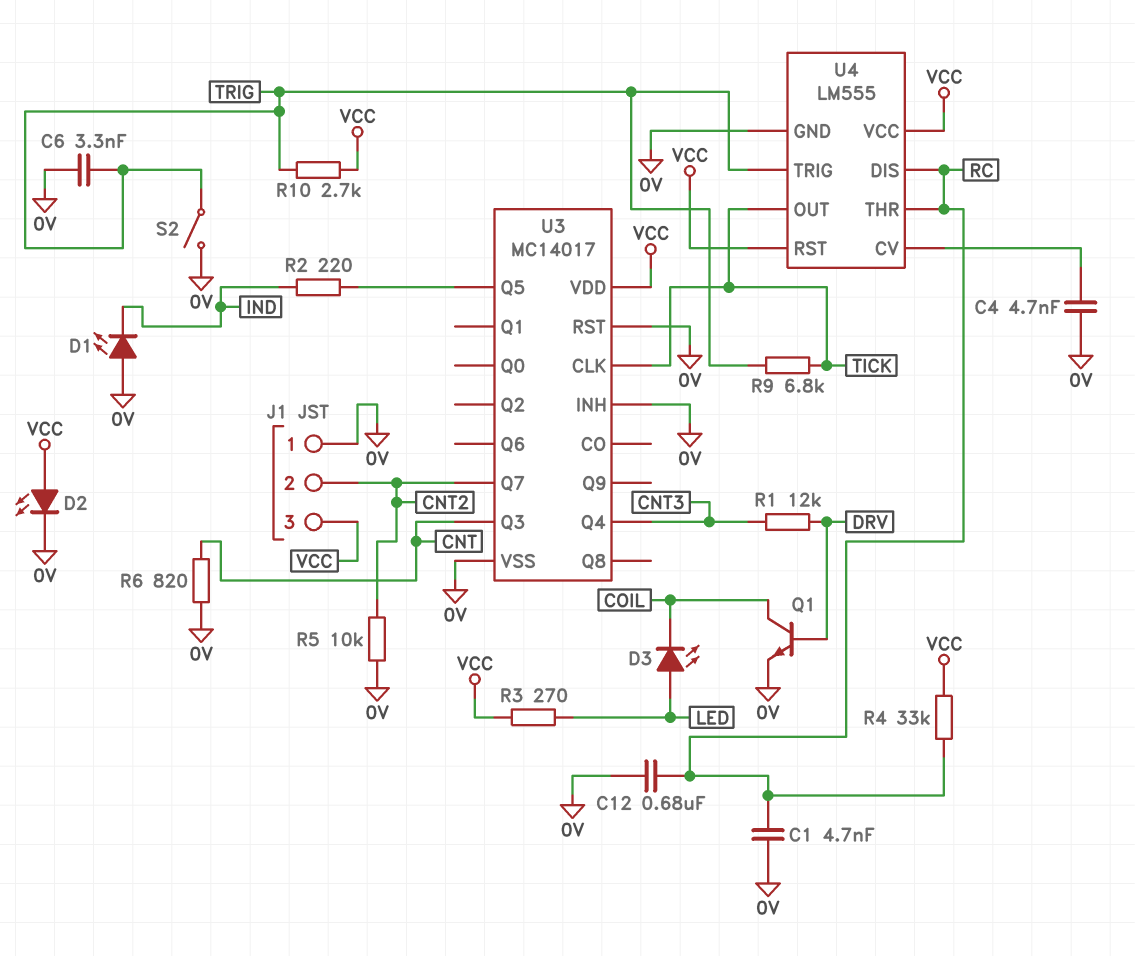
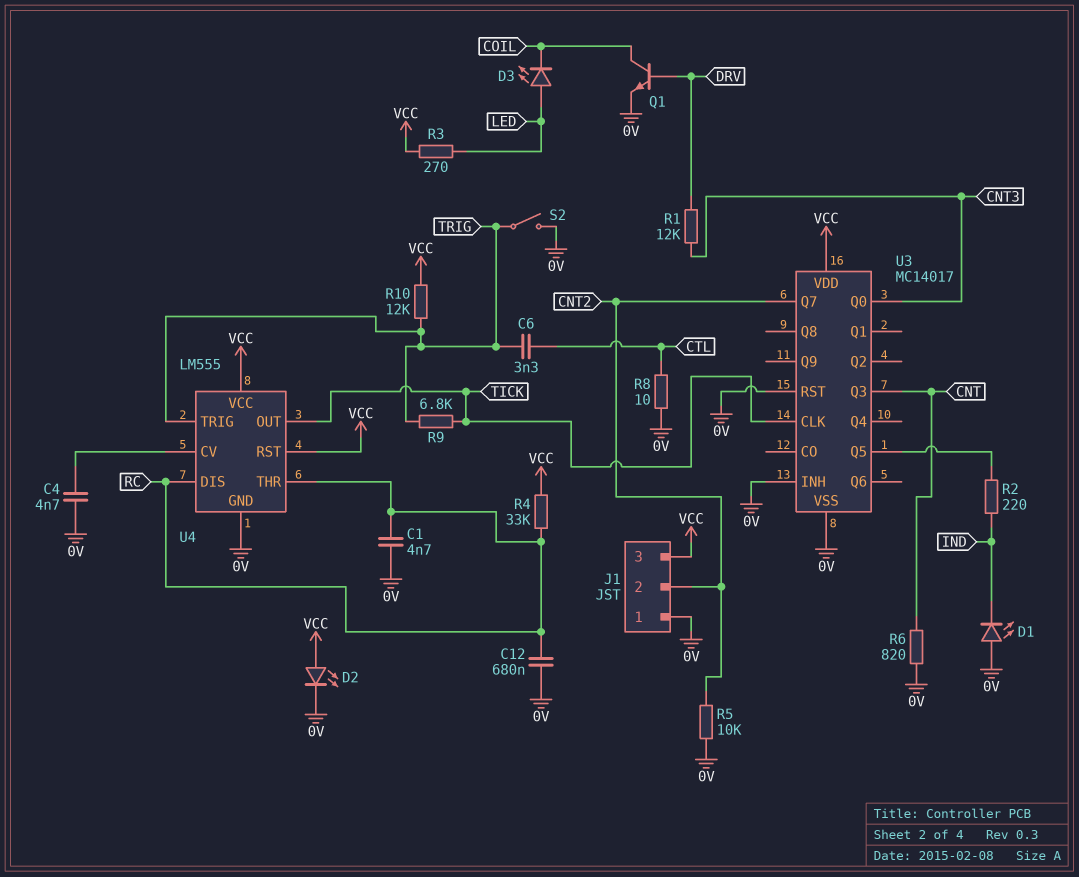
C6: 3.3nF (0V, TRIG) -> 3.3nF (CTL, TRIG)
R8: none -> 10 (0V, CTL)
R10: 2.7k (TRIG, VCC) -> 12k (TRIG, VCC)
U3 pin Q0: none -> CNT3
U3 pin Q4: CNT3 -> none

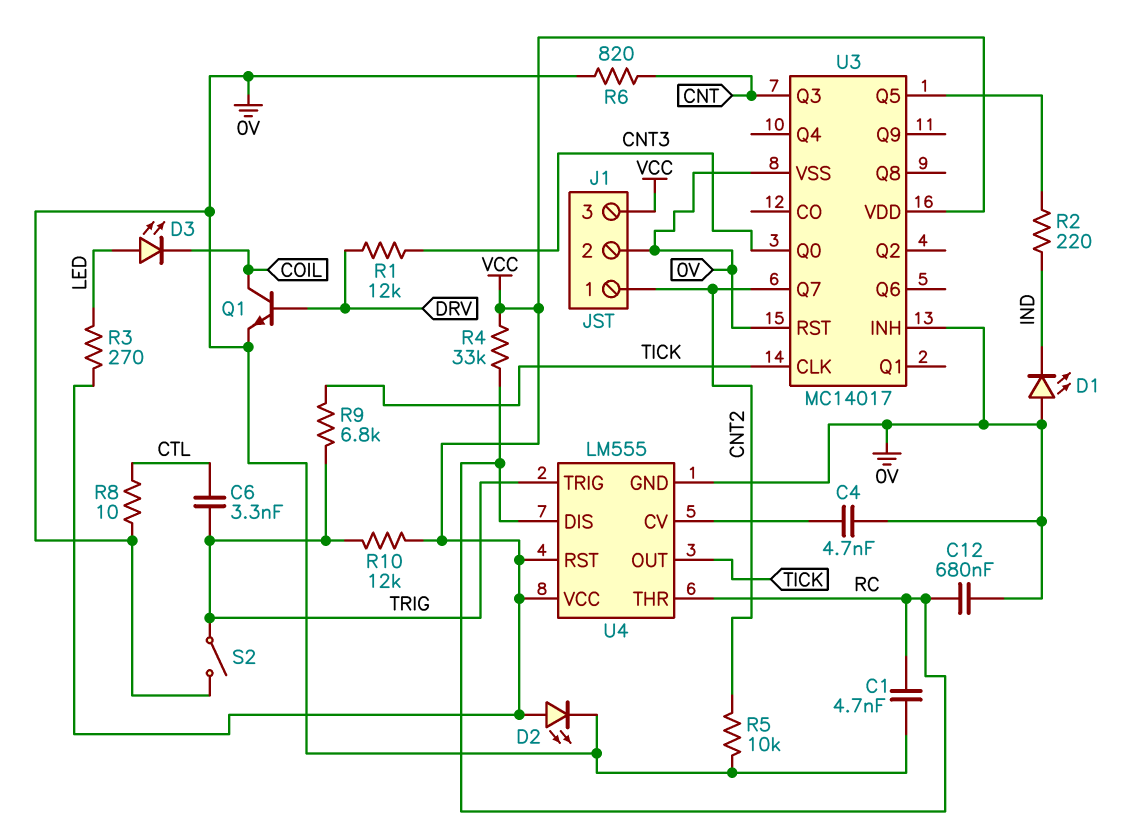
J1 pin 1: 0V -> CNT2
J1 pin 2: CNT2 -> 0V

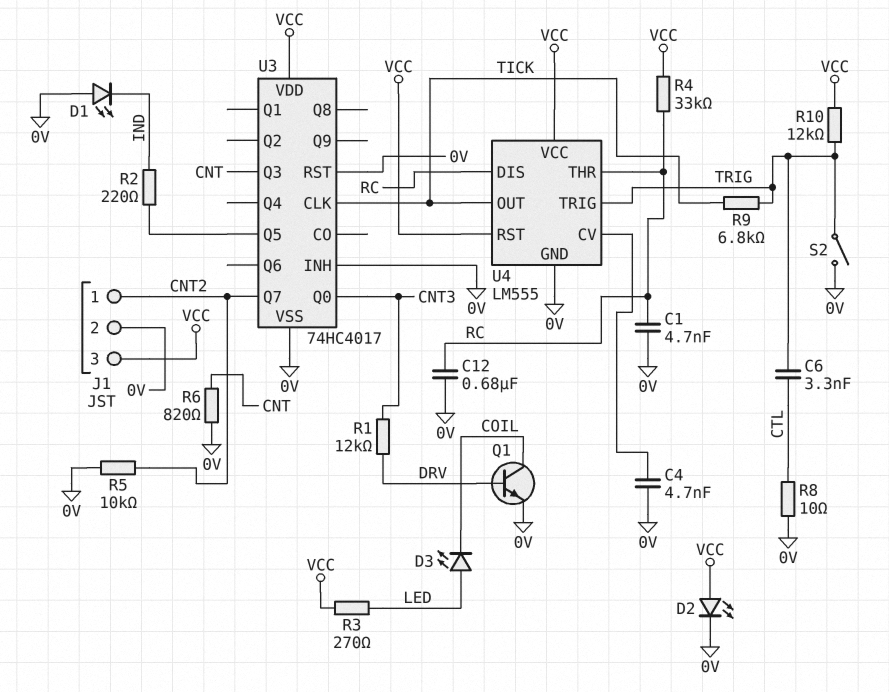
U3: MC14017 -> 74HC4017

